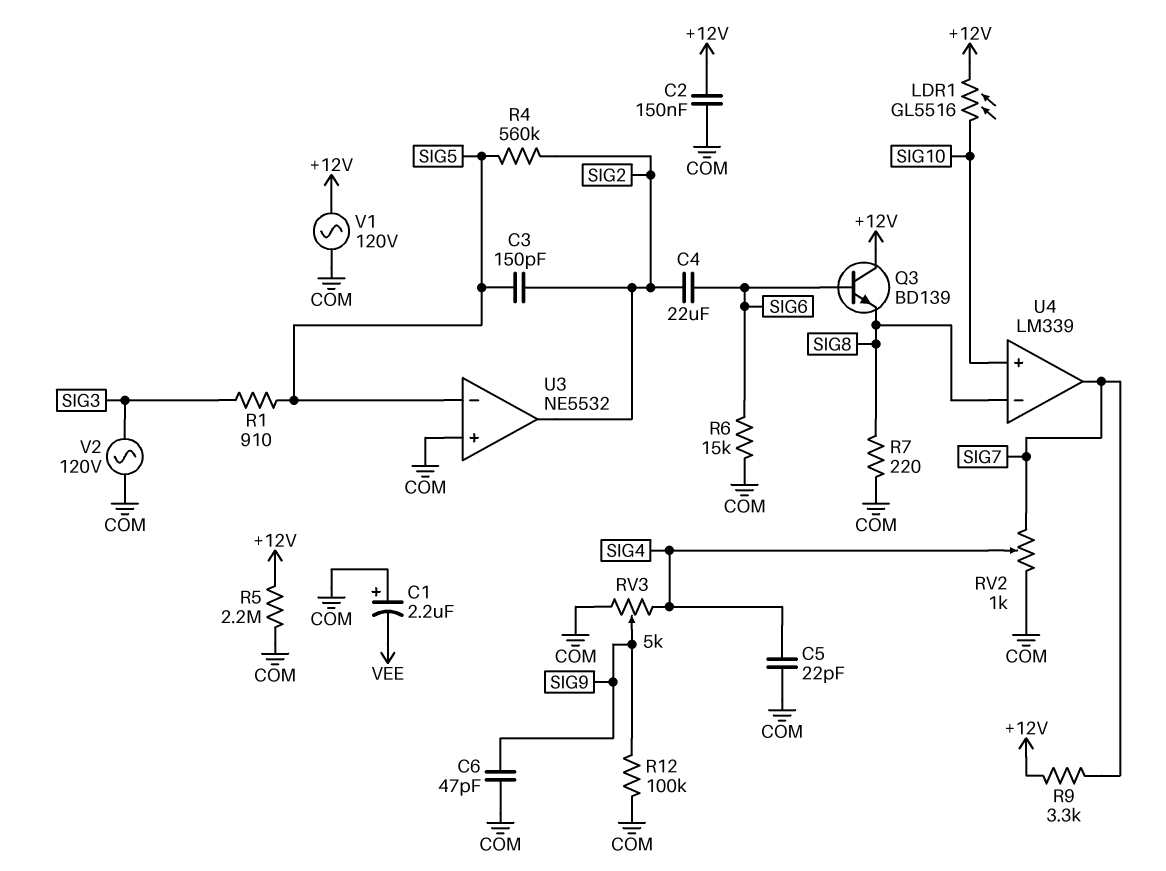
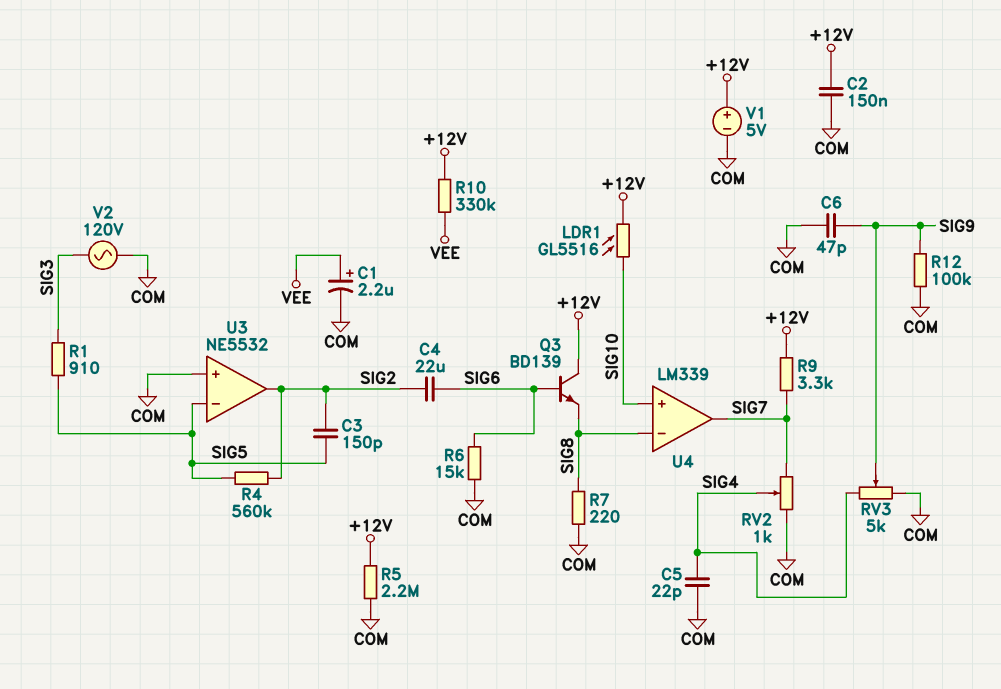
C1: 2.2uF (plus COM, minus VEE) -> 2.2uF (plus VEE, minus COM)
R10: none -> 330k (+12V, VEE)
V1: AC 120V (+12V, COM) -> 5V (plus +12V, minus COM)

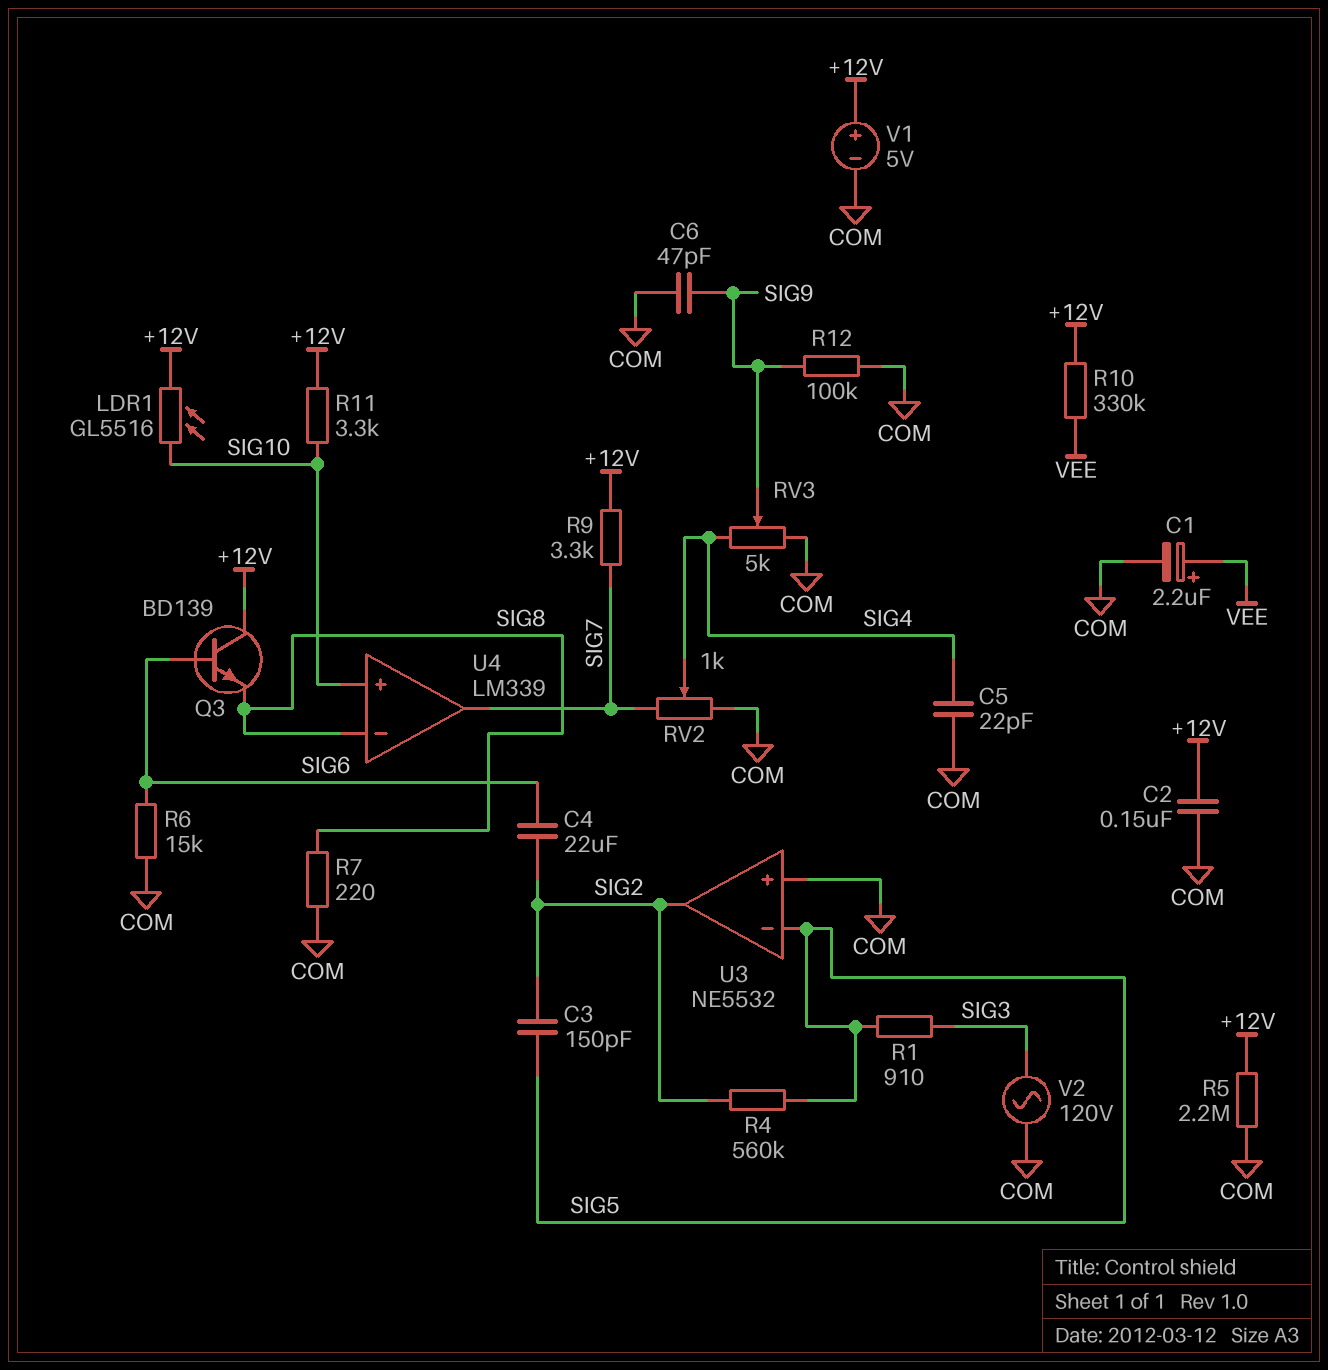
R11: none -> 3.3k (+12V, SIG10)

